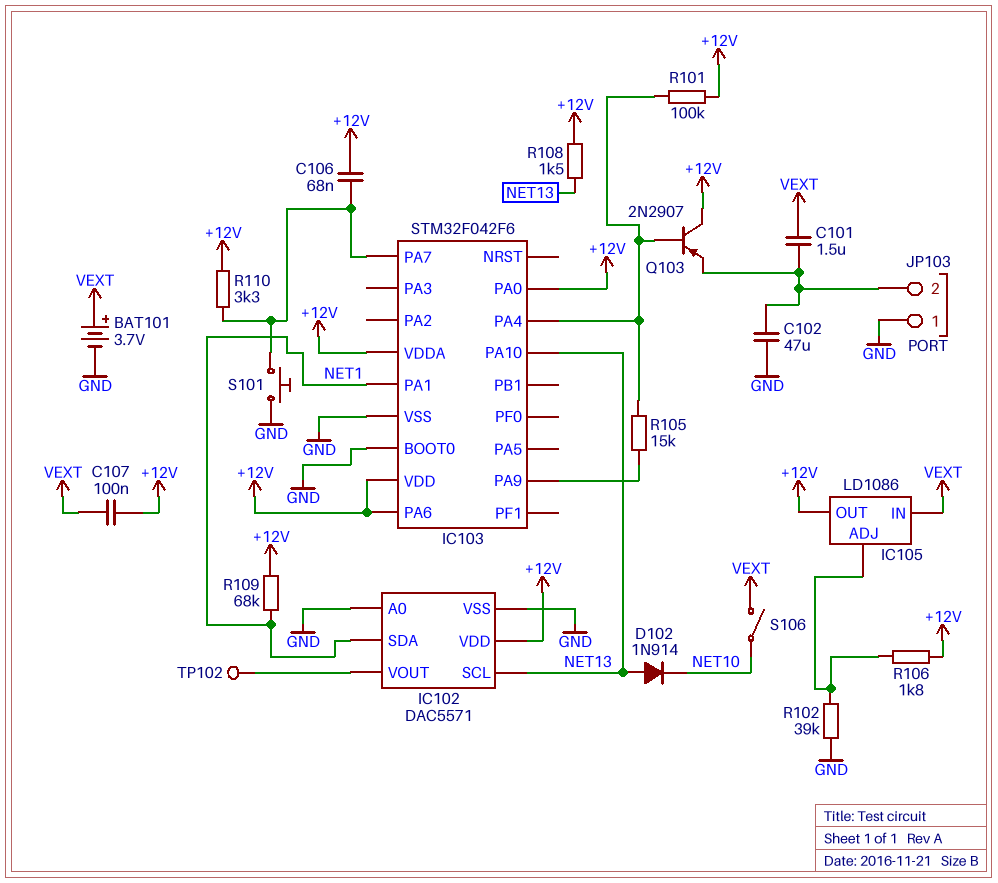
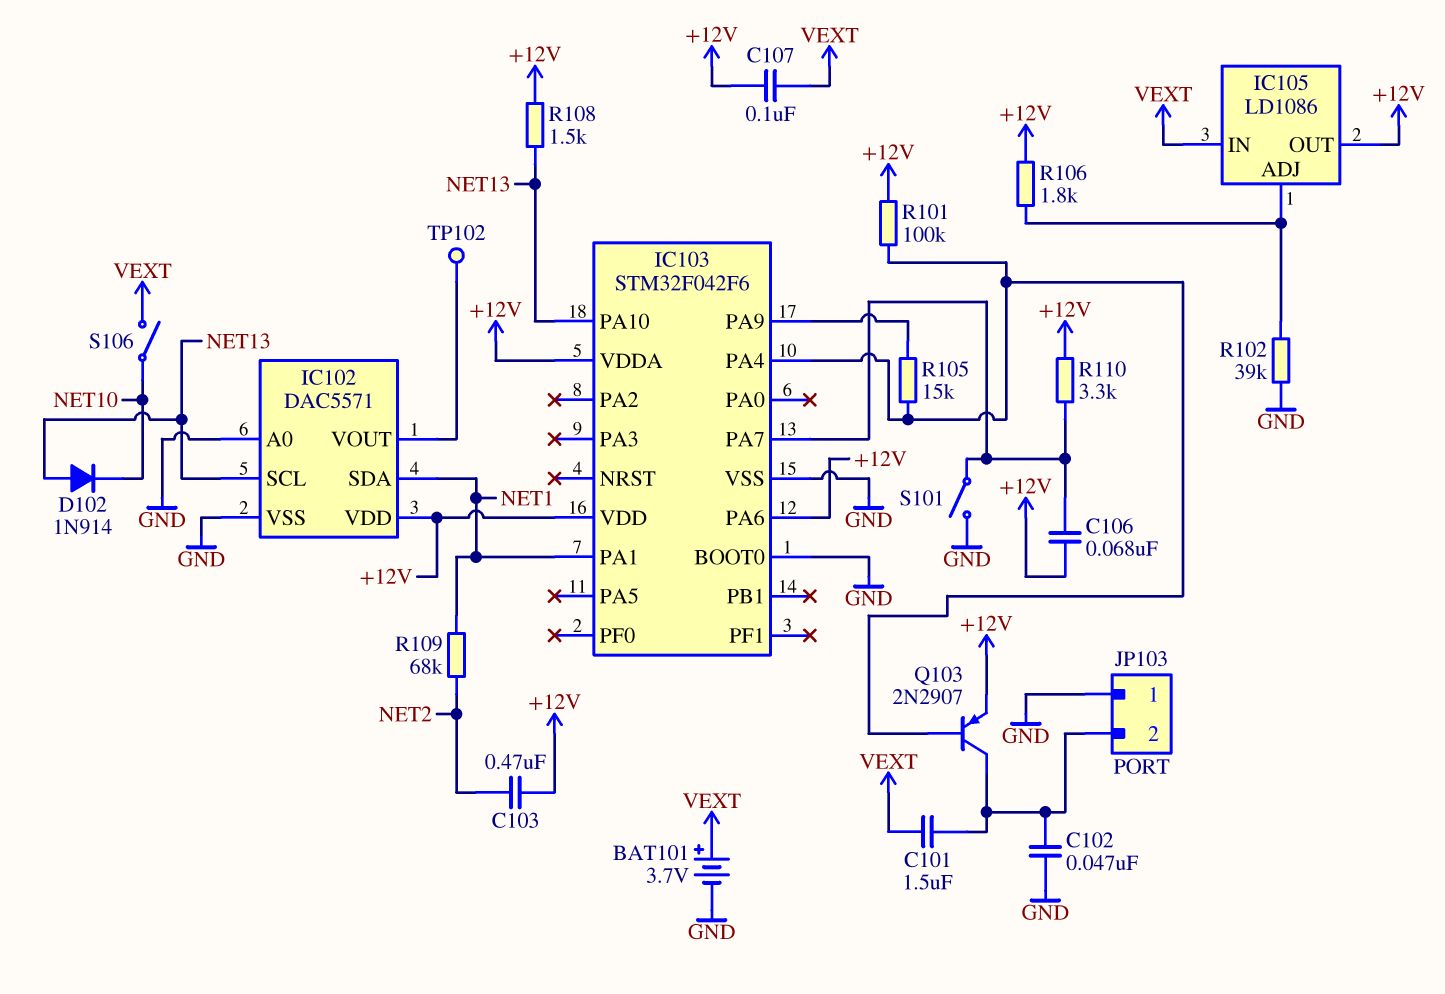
C102: 47uF (GND, JP103/2) -> 47nF (GND, JP103/2)
C103: none -> 470nF (+12V, NET2)
IC103 pin PA0: +12V -> none
Q103: PNP 2N2907 (B IC103/PA4, C +12V, E JP103/2) -> PNP 2N2907 (B IC103/PA4, C JP103/2, E +12V)
R109: 68k (+12V, NET1) -> 68k (NET1, NET2)
S101: button (GND, IC103/PA7) -> switch (GND, IC103/PA7)

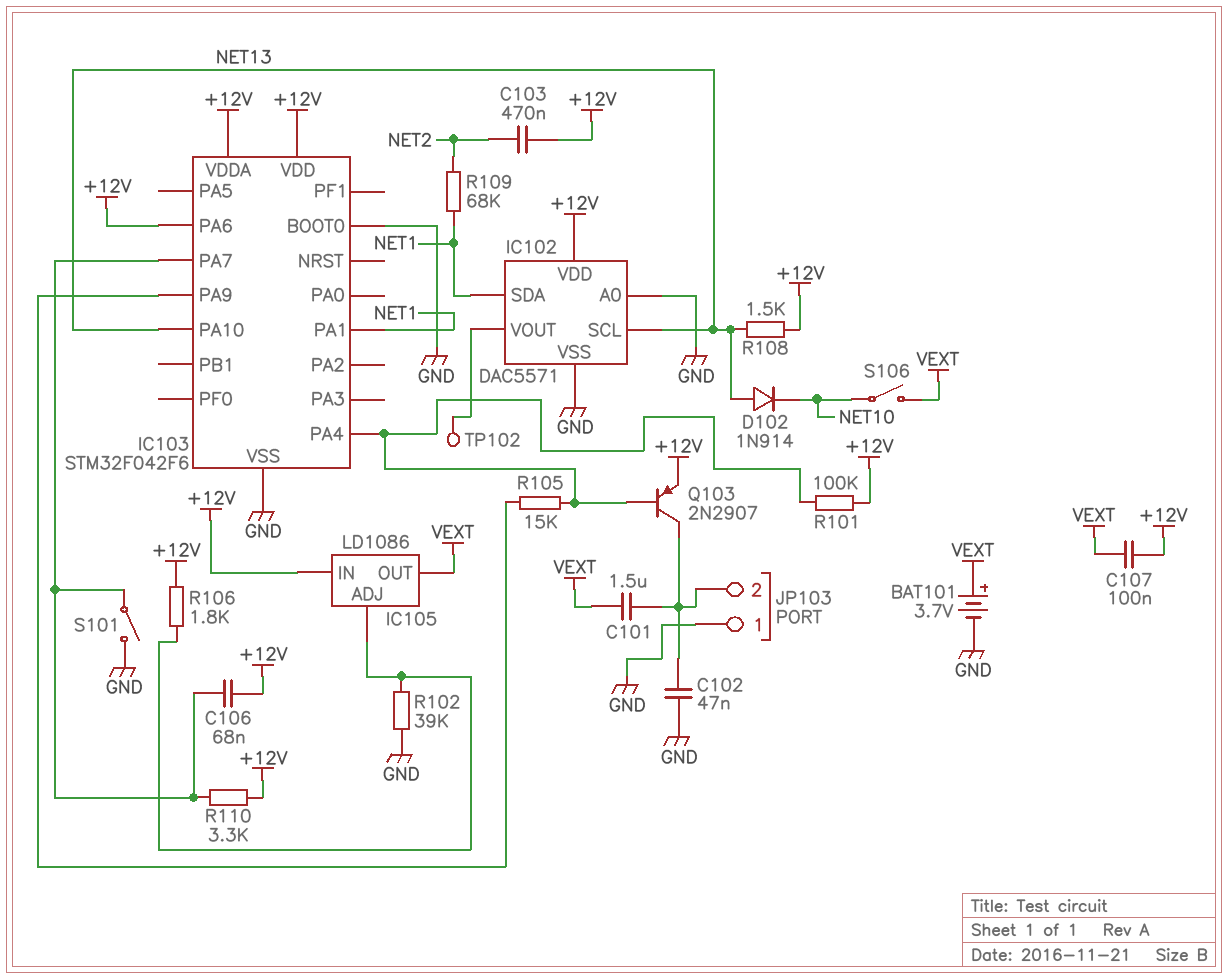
IC105 pin IN: VEXT -> +12V
IC105 pin OUT: +12V -> VEXT

